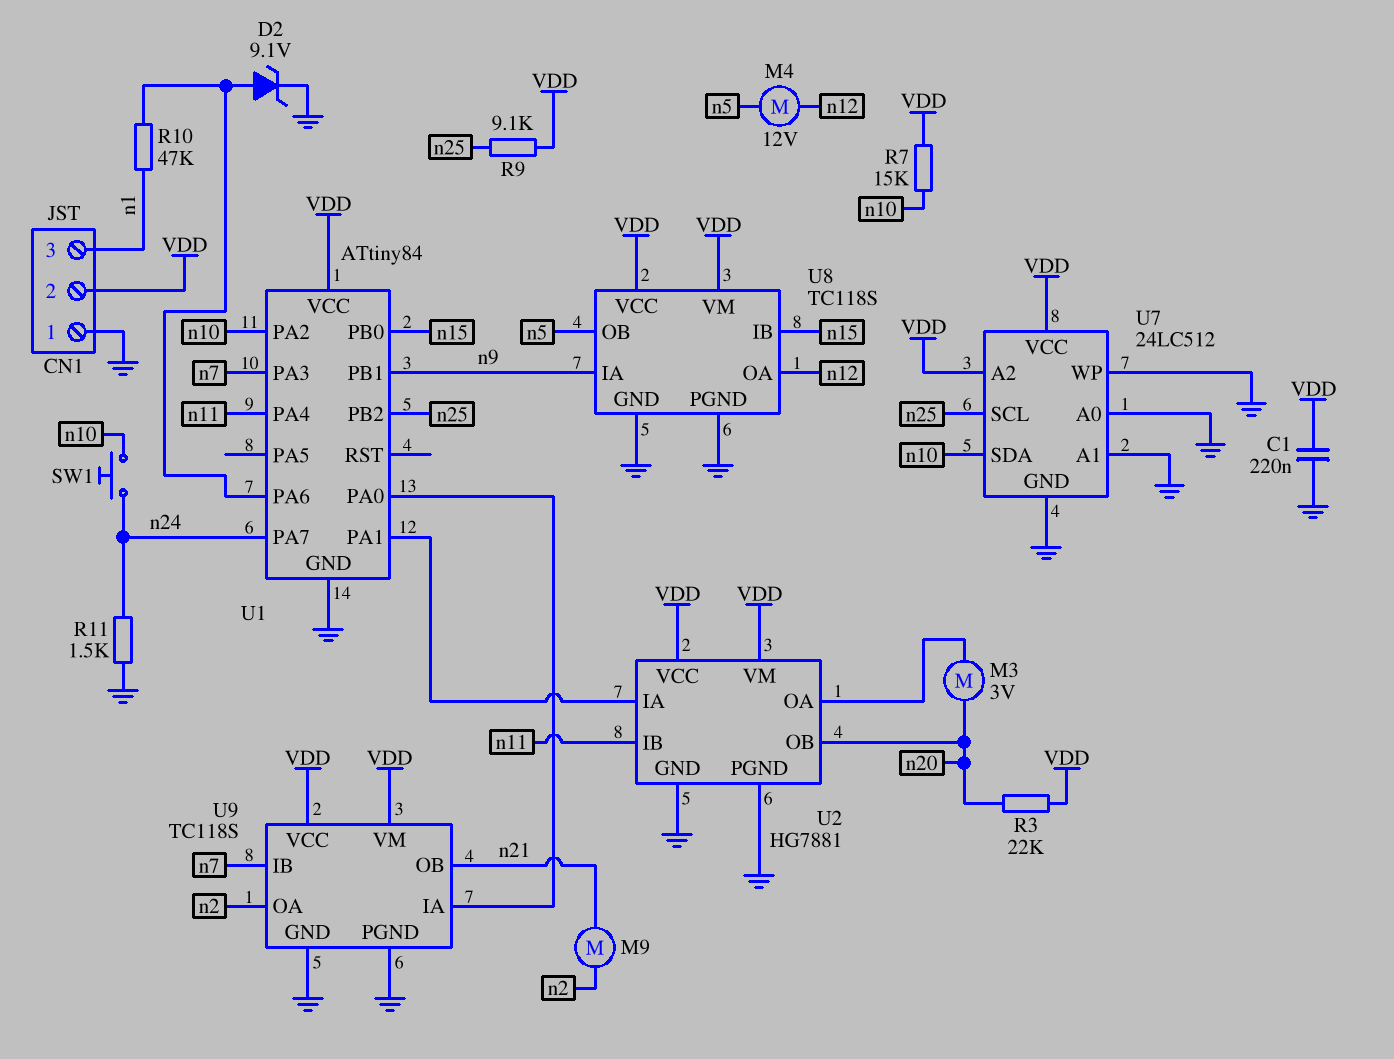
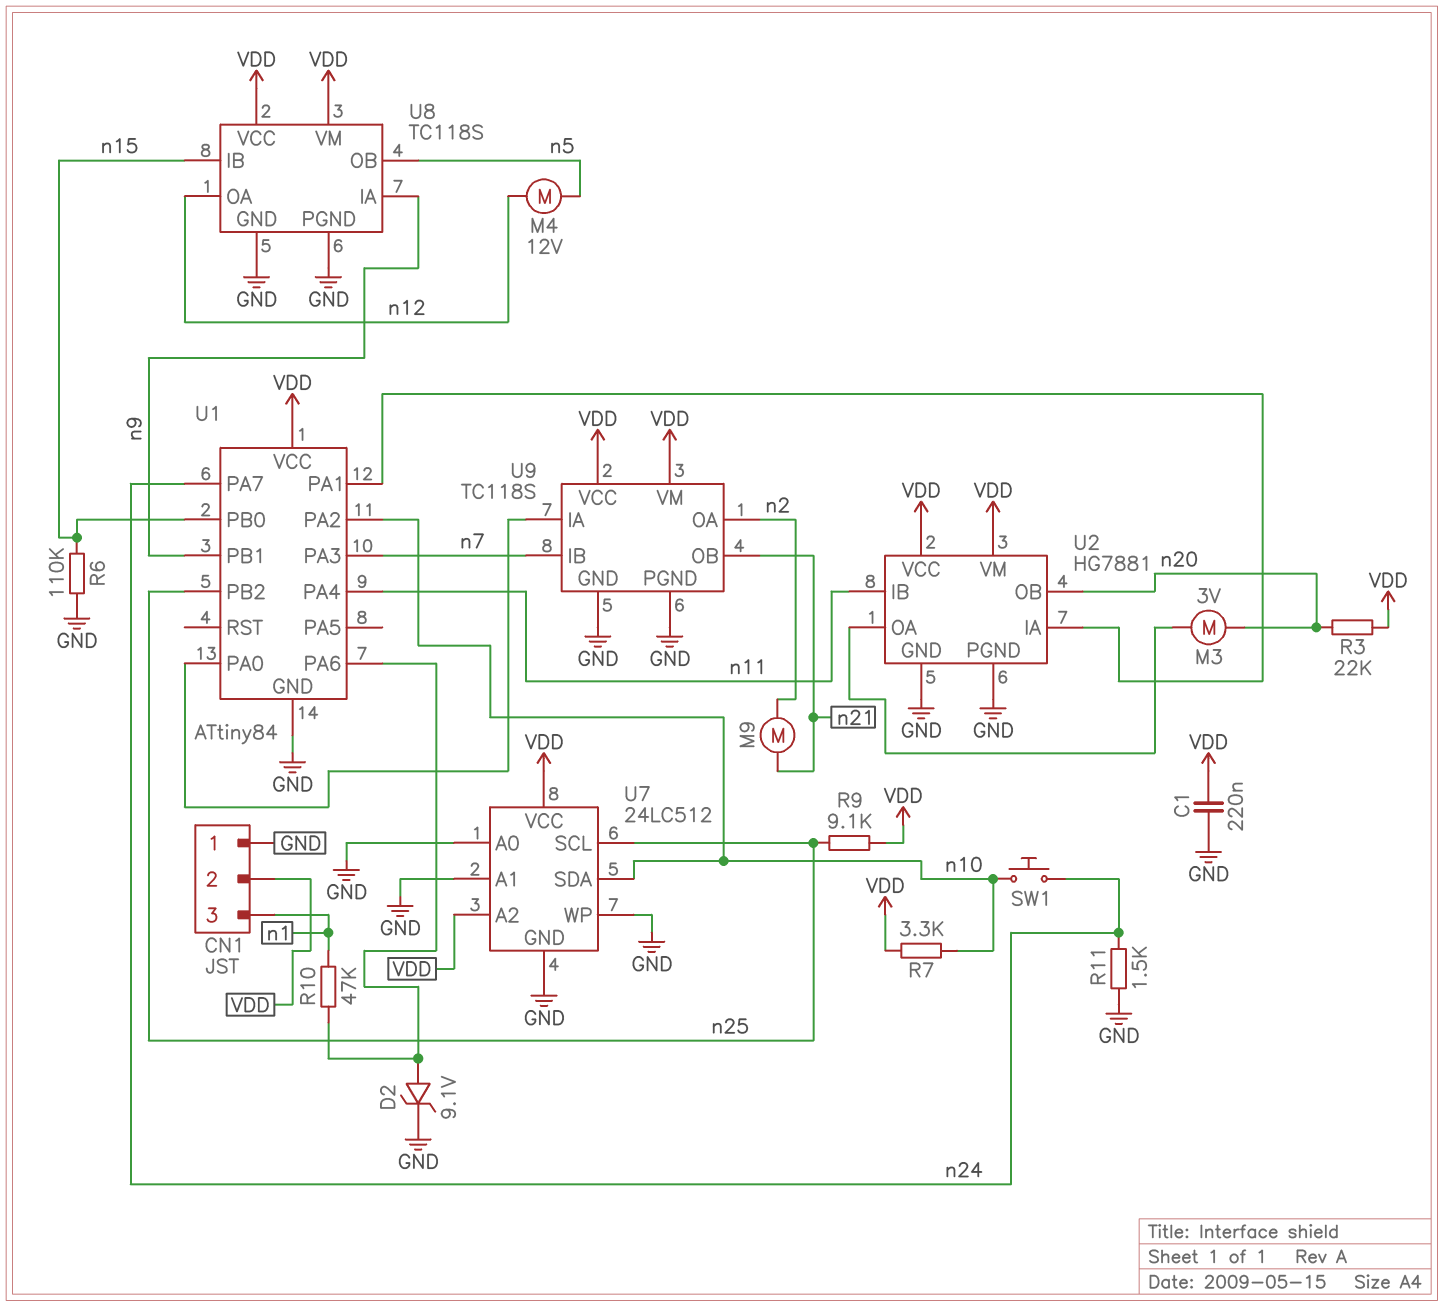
R6: none -> 110k (GND, n15)
R7: 15k (VDD, n10) -> 3.3k (VDD, n10)

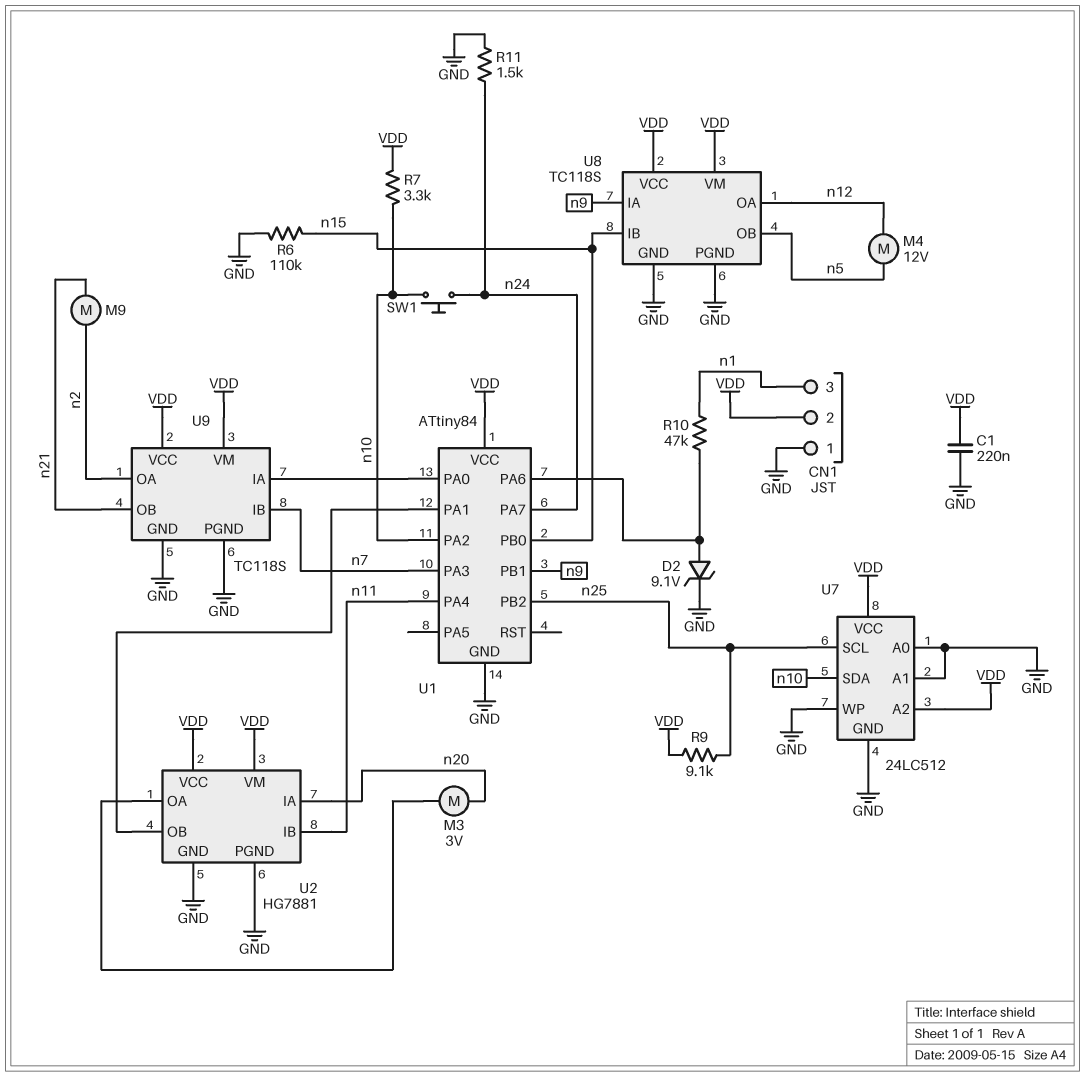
R3: 22k (VDD, n20) -> none
U2 pin IA: U1/PA1 -> n20
U2 pin OB: n20 -> U1/PA1

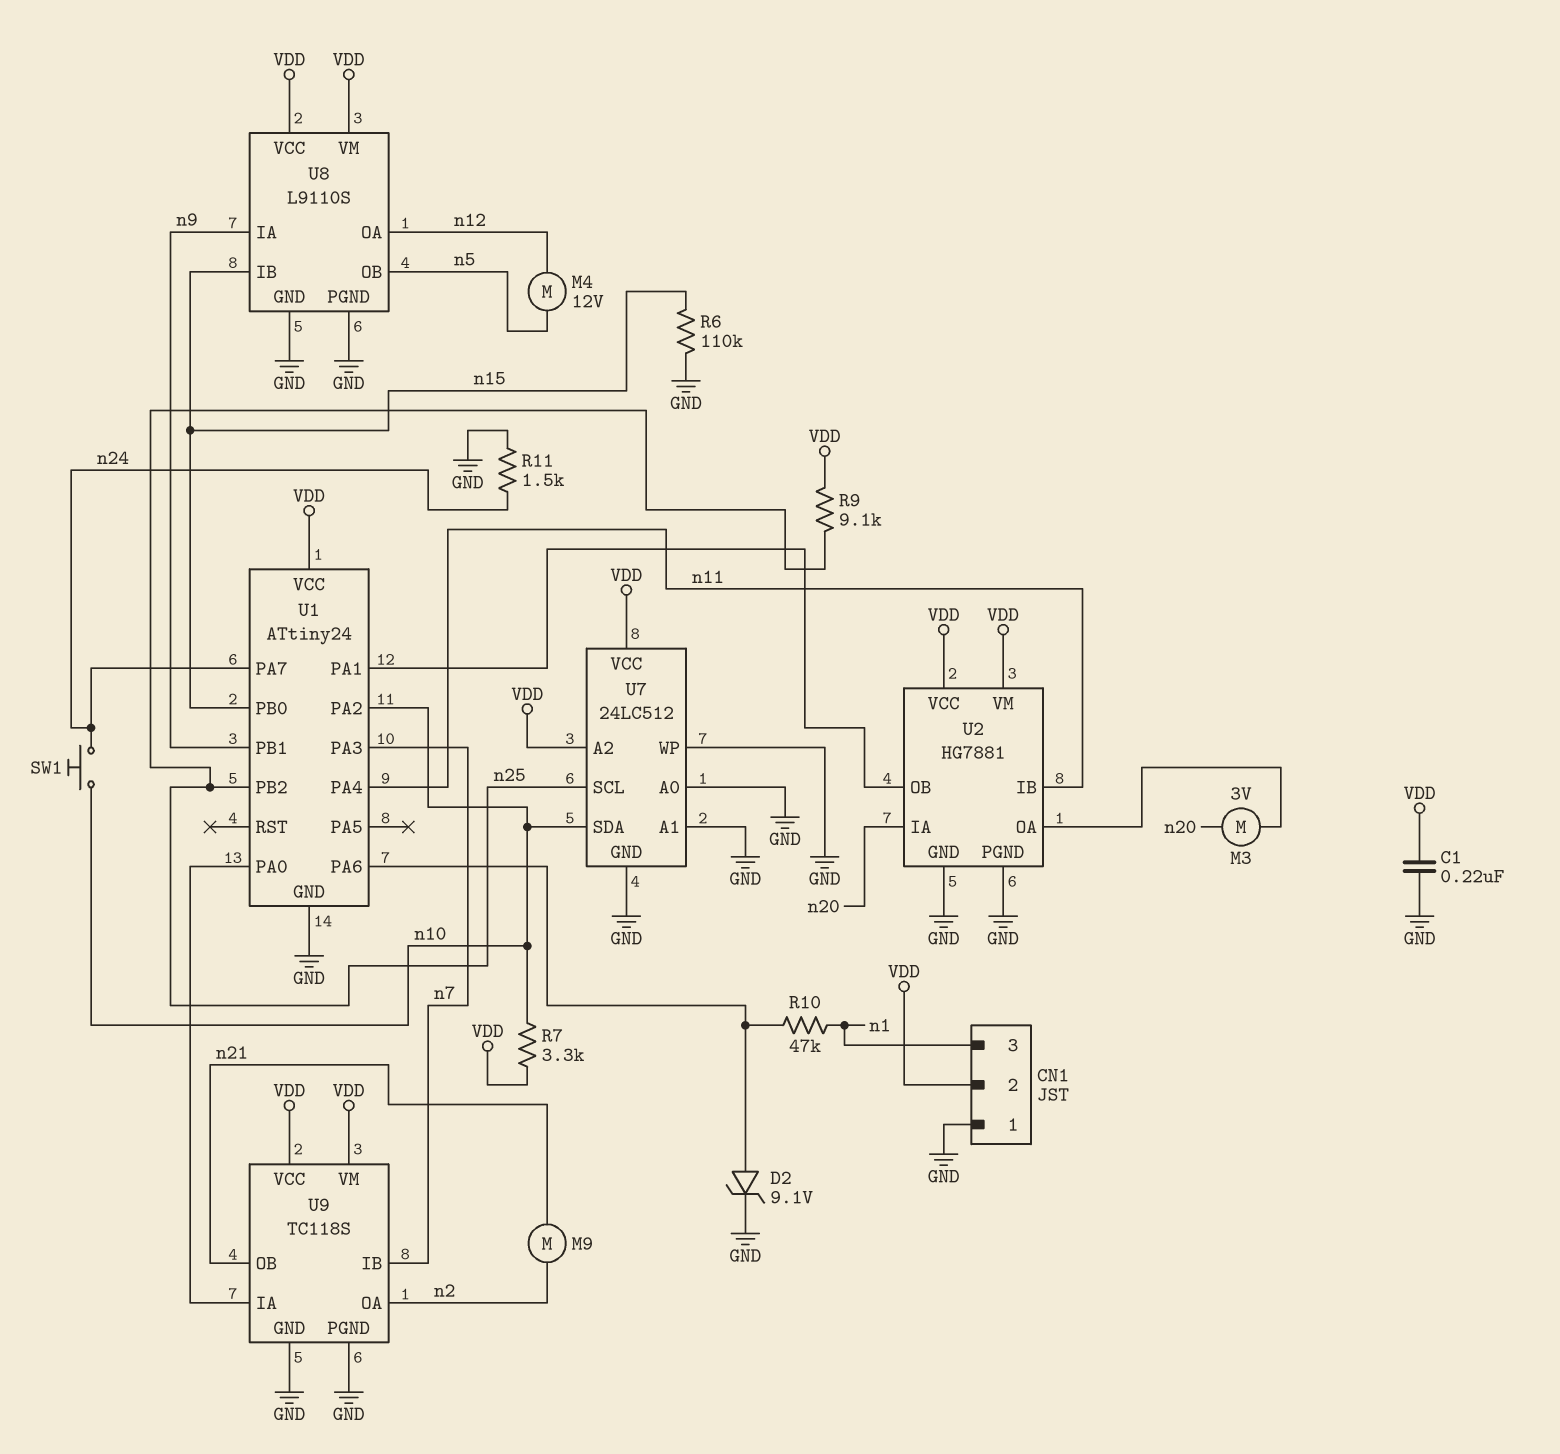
U1: ATtiny84 -> ATtiny24
U8: TC118S -> L9110S

